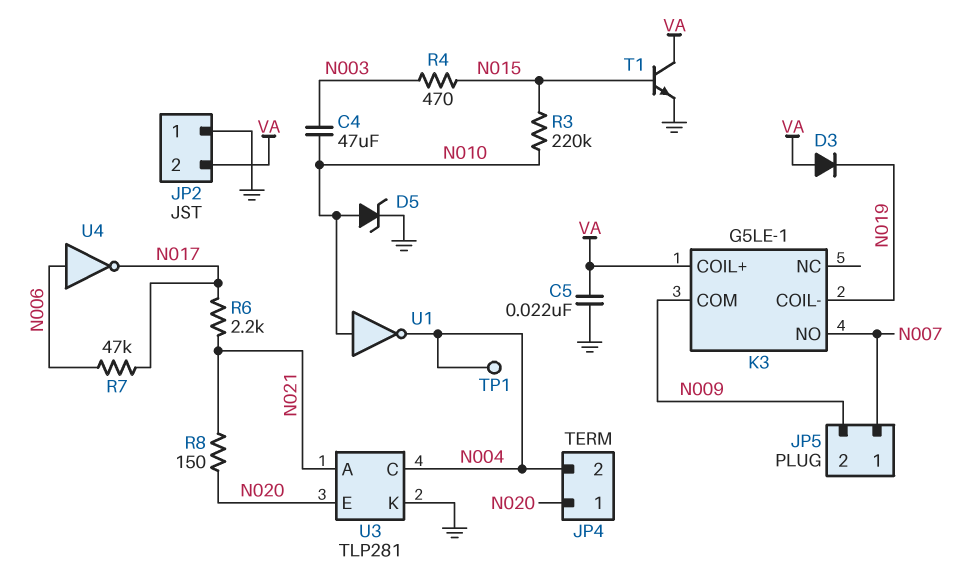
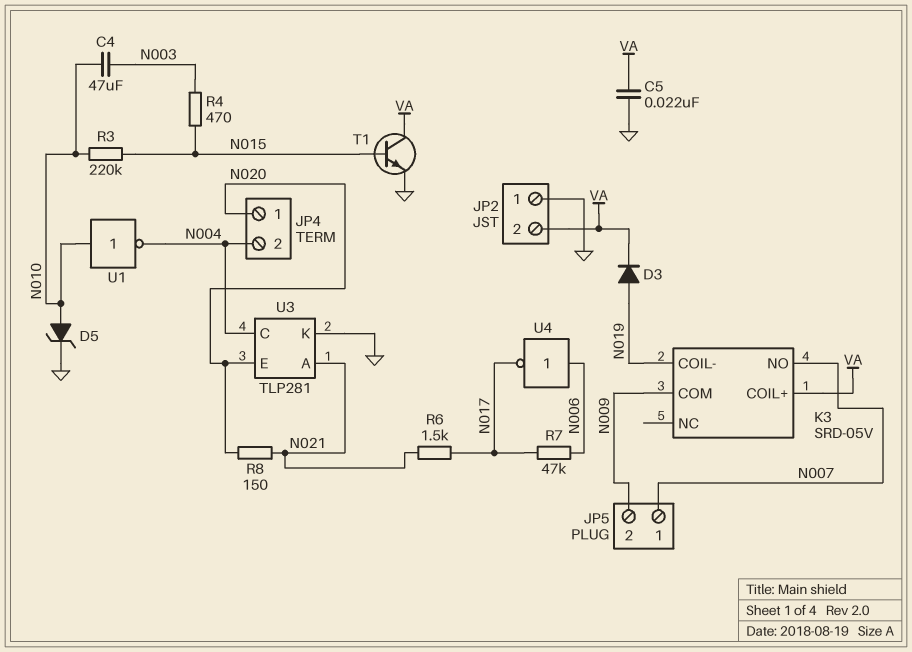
D3: diode (A VA, K N019) -> diode (A N019, K VA)
K3: G5LE-1 -> SRD-05V
R6: 2.2k (N017, N021) -> 1.5k (N017, N021)
TP1: test point (N004) -> none

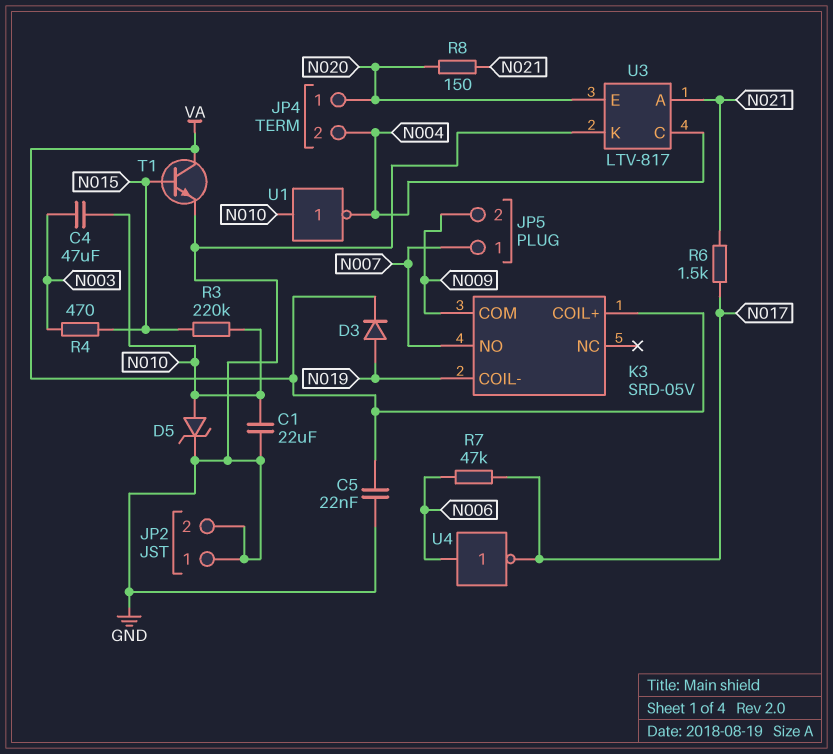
C1: none -> 22uF (GND, N010)
JP2 pin 2: VA -> GND
U3: TLP281 -> LTV-817

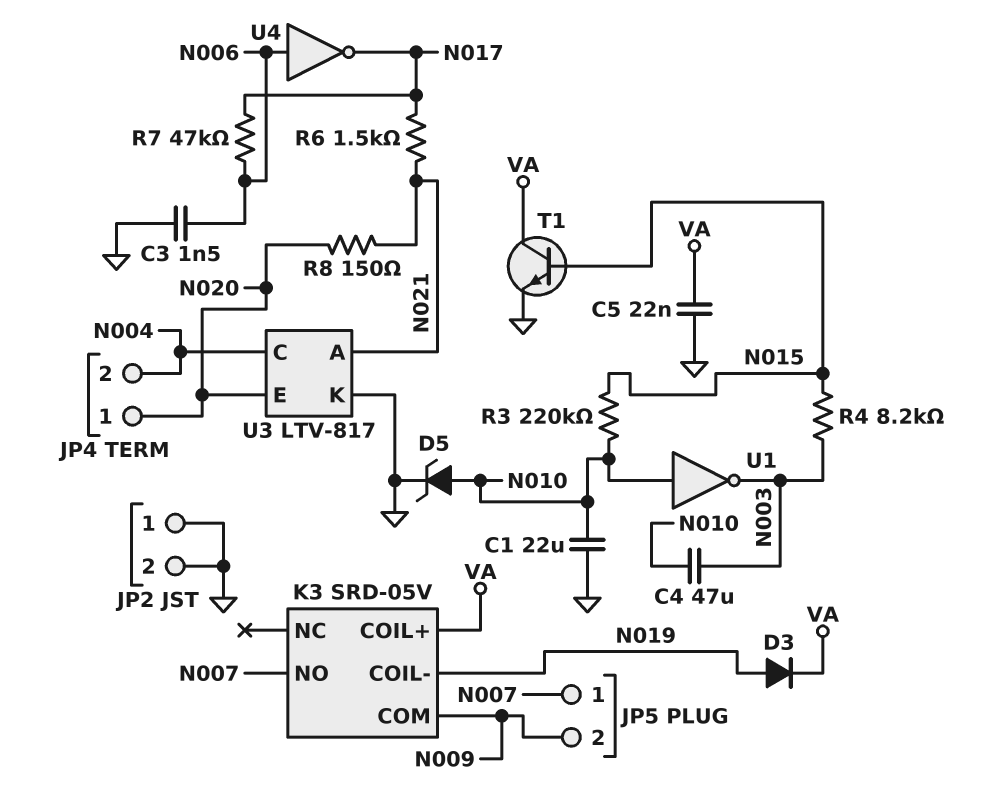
C3: none -> 1.5nF (GND, N006)
R4: 470 (N003, N015) -> 8.2k (N003, N015)
U1: NOT (in N010, out N004) -> NOT (in N010, out N003)

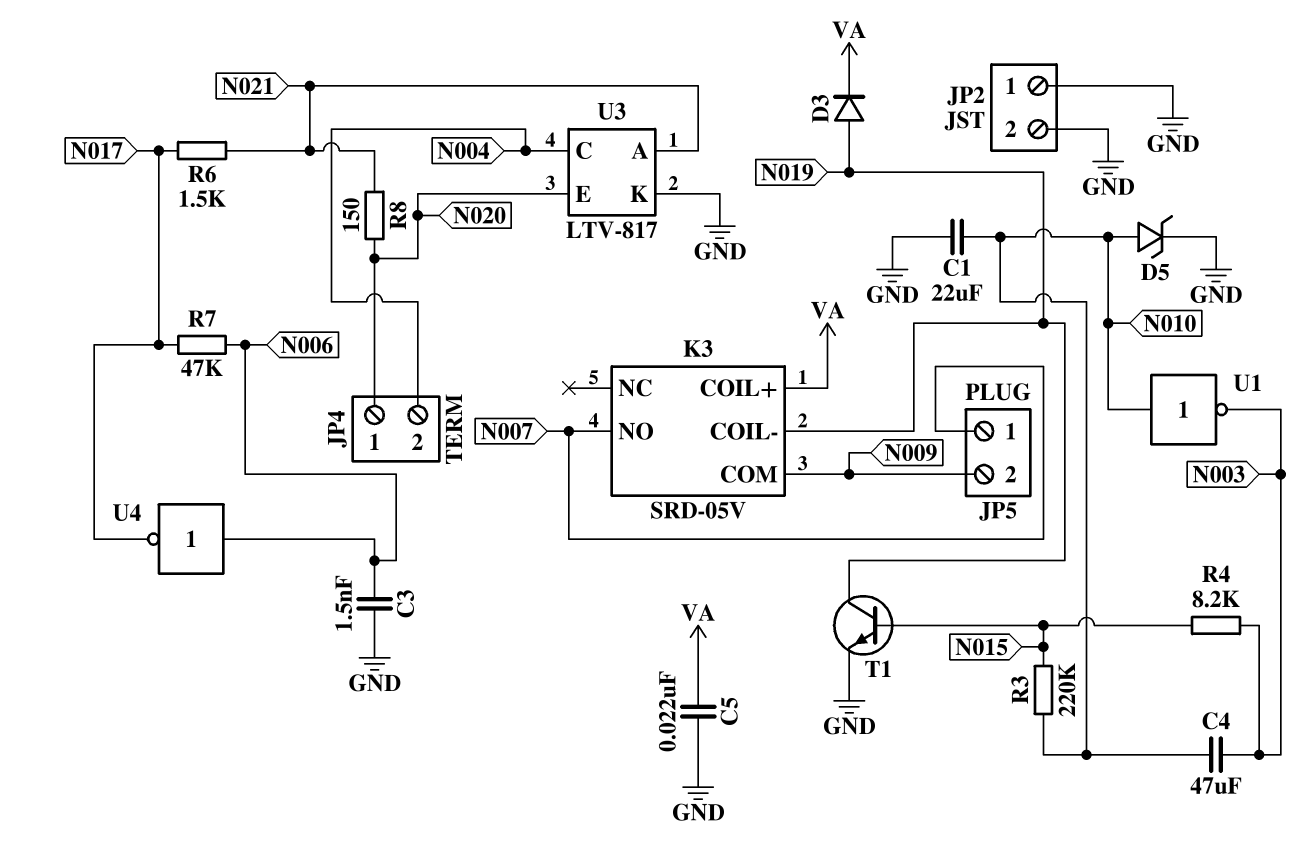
T1: NPN (B N015, C VA, E GND) -> NPN (B N015, C N019, E GND)

